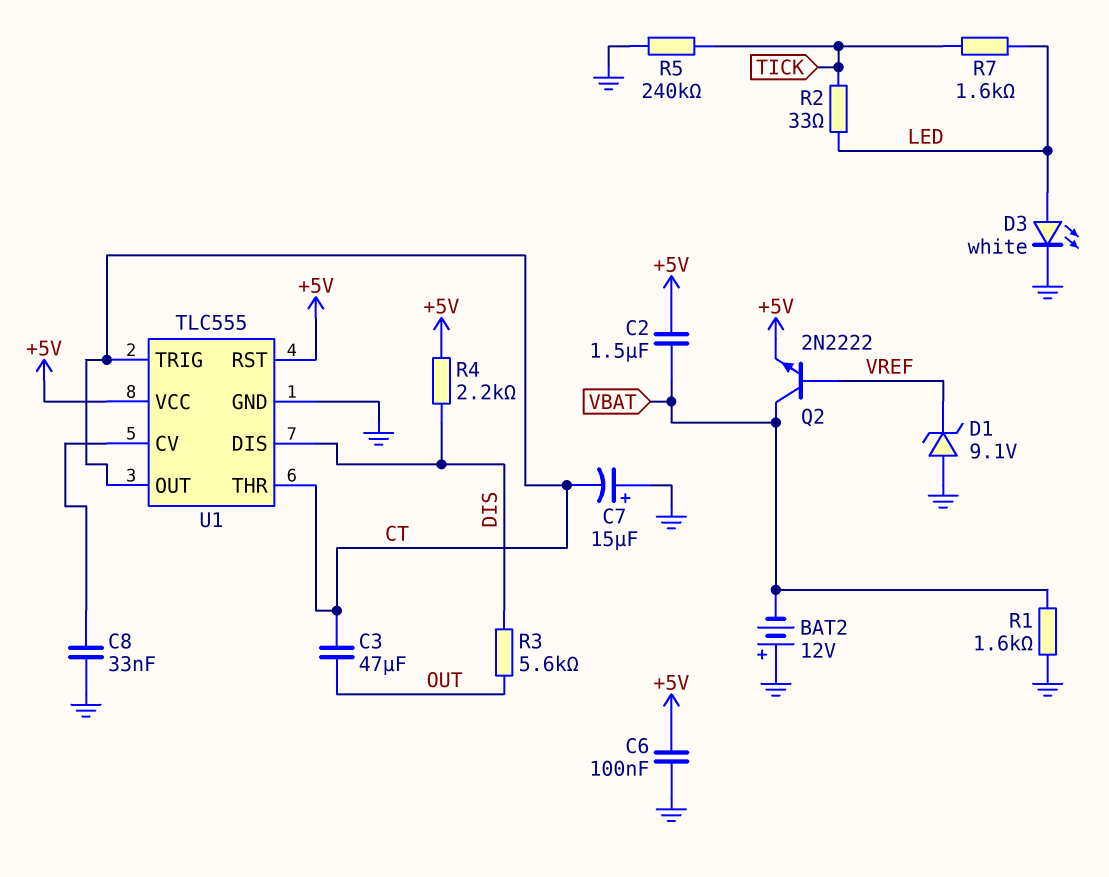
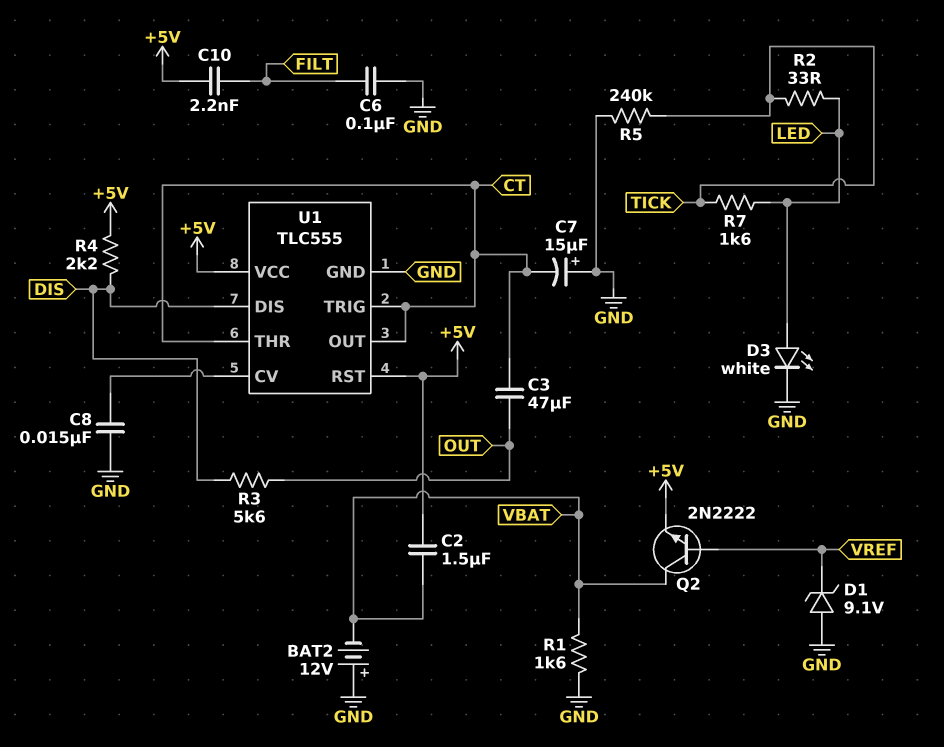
C6: 100nF (+5V, GND) -> 100nF (FILT, GND)
C8: 33nF (GND, U1/CV) -> 15nF (GND, U1/CV)
C10: none -> 2.2nF (+5V, FILT)

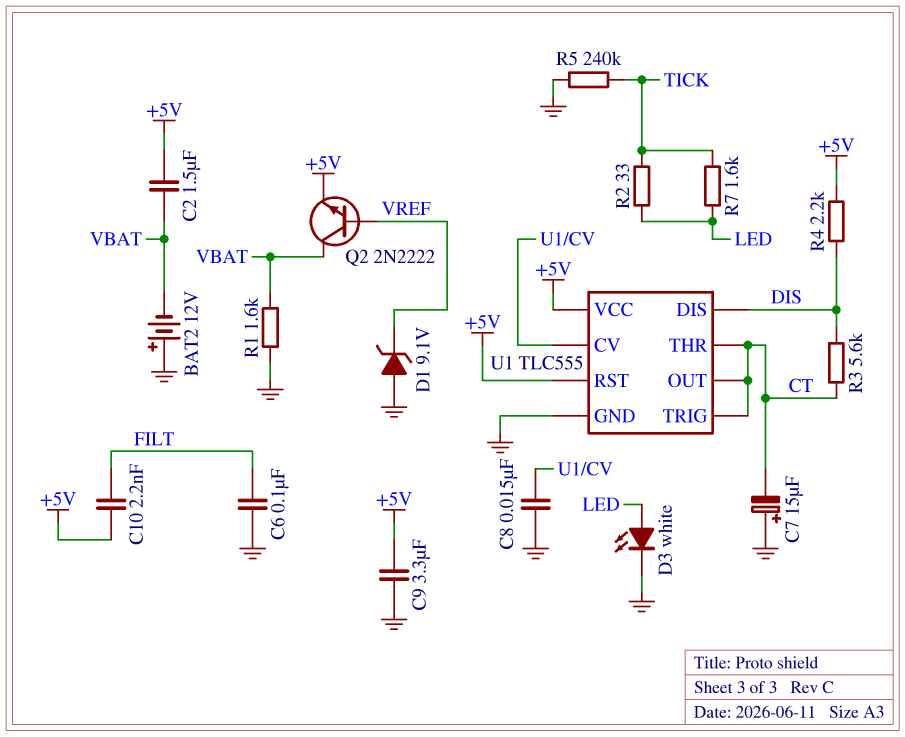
C3: 47uF (CT, OUT) -> none
C9: none -> 3.3uF (+5V, GND)
R3: 5.6k (DIS, OUT) -> 5.6k (CT, DIS)

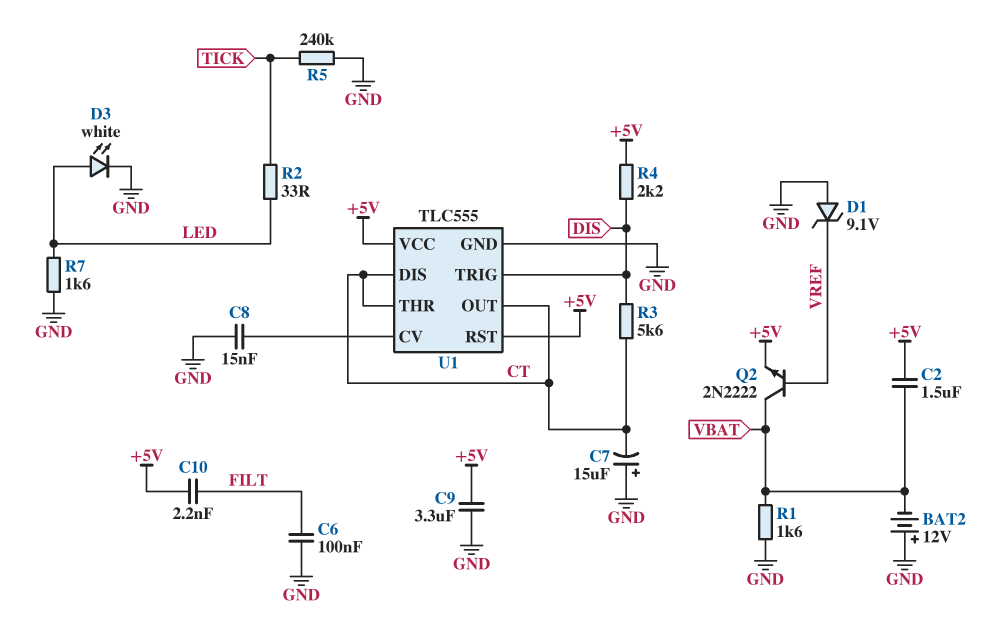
R7: 1.6k (LED, TICK) -> 1.6k (GND, LED)
U1 pin DIS: DIS -> CT
U1 pin TRIG: CT -> DIS

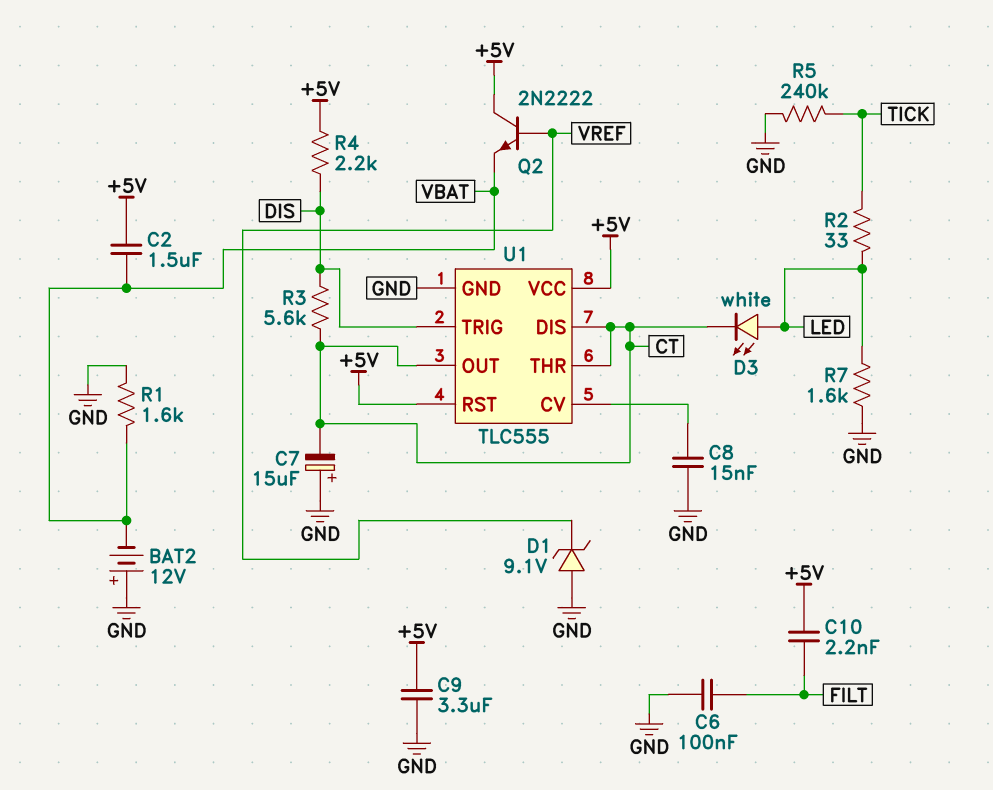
D3: LED white (A LED, K GND) -> LED white (A LED, K CT)
Q2: NPN 2N2222 (B VREF, C VBAT, E +5V) -> NPN 2N2222 (B VREF, C +5V, E VBAT)

